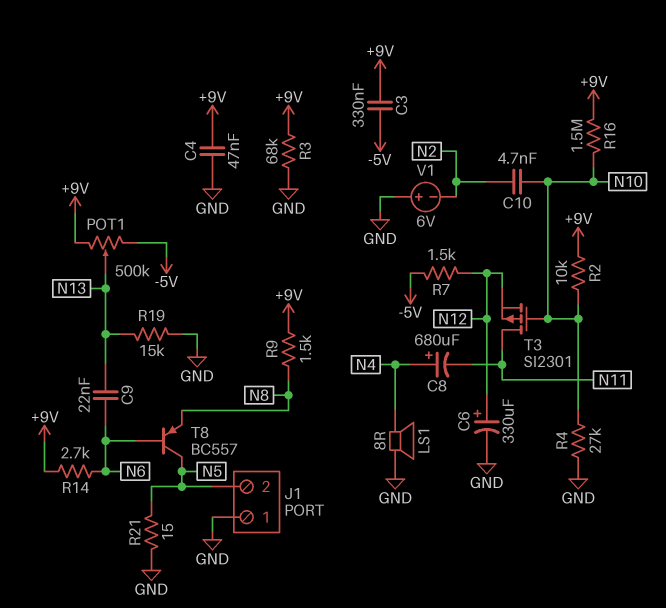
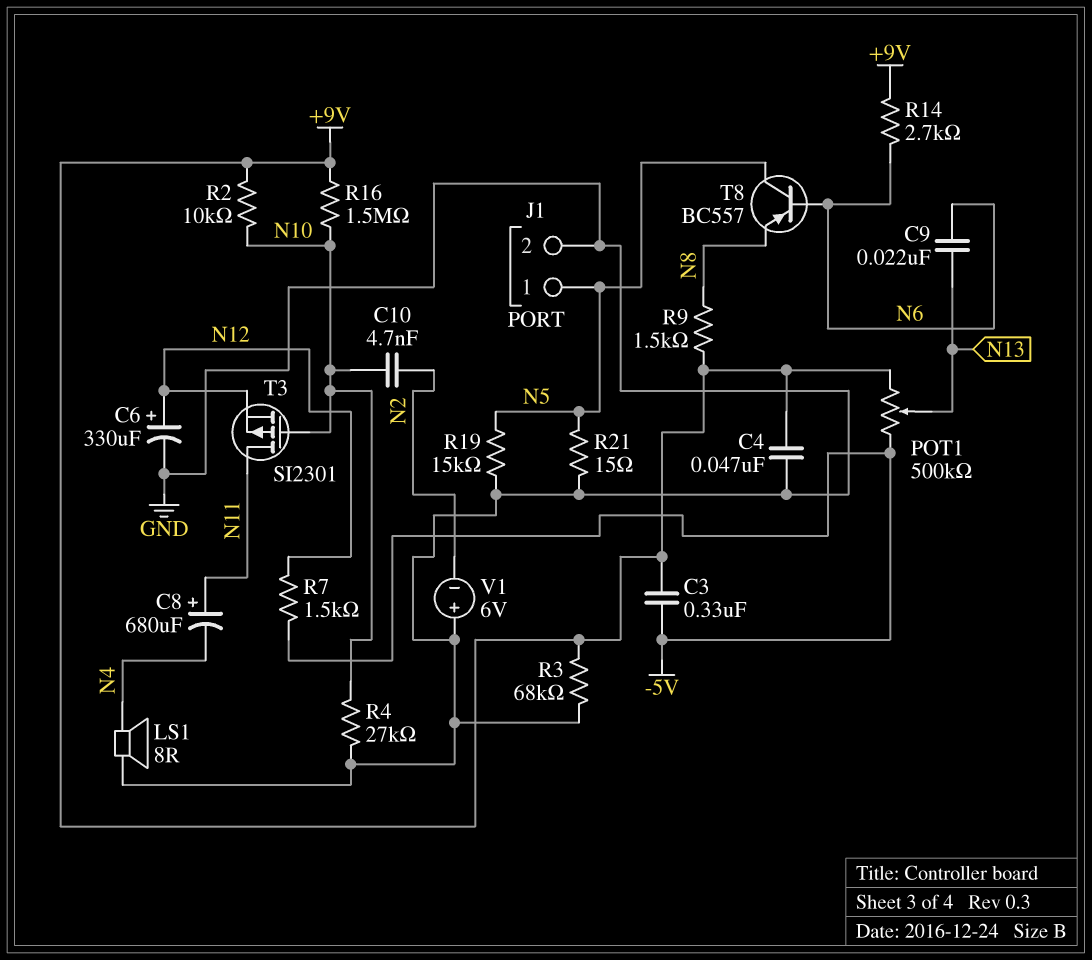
C8: 680uF (plus N4, minus N11) -> 680uF (plus N11, minus N4)
J1 pin 1: GND -> N5
J1 pin 2: N5 -> GND
R19: 15k (GND, N13) -> 15k (GND, N5)

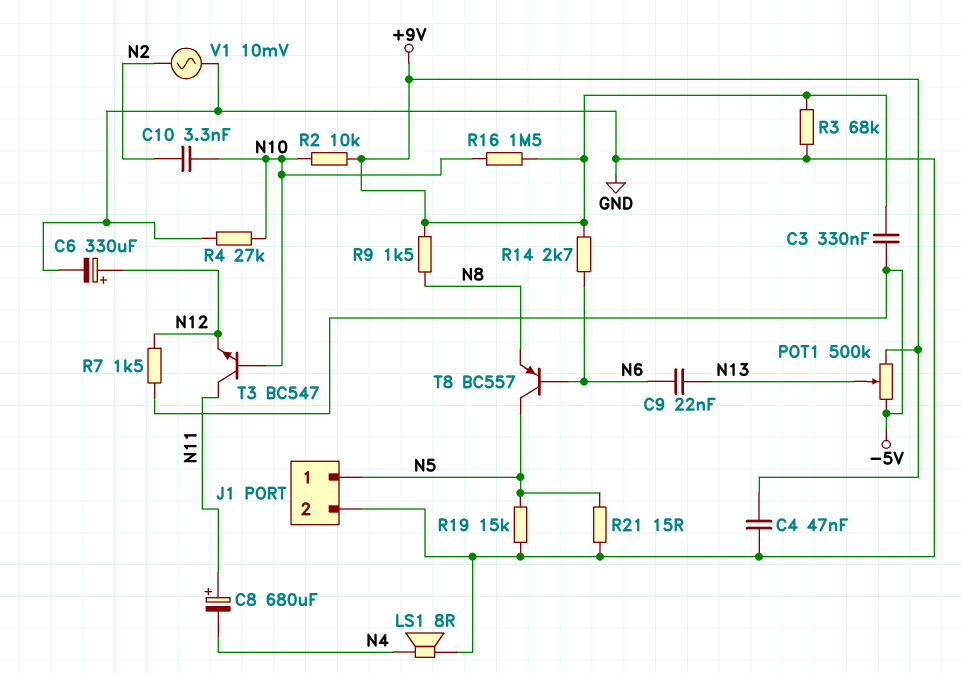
C10: 4.7nF (N2, N10) -> 3.3nF (N2, N10)
T3: PMOS SI2301 (G N10, D N11, S N12) -> NPN BC547 (B N10, C N11, E N12)
V1: 6V (plus GND, minus N2) -> AC 10mV (GND, N2)

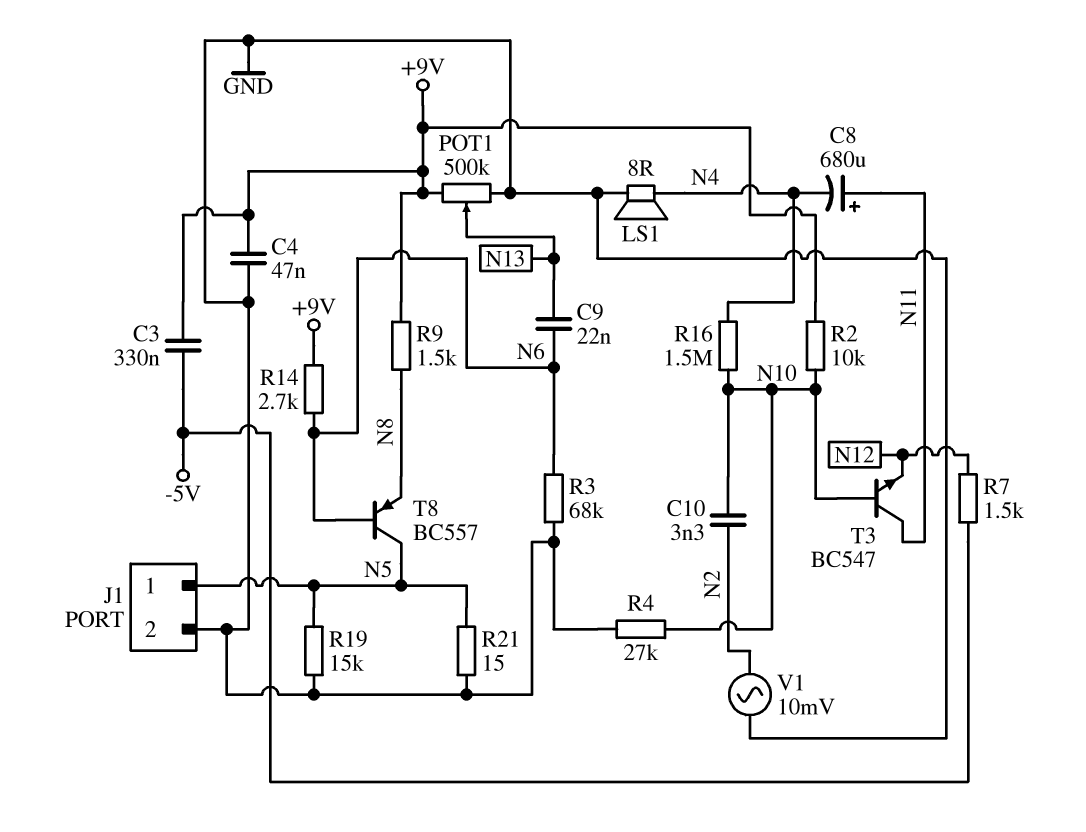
C6: 330uF (plus N12, minus GND) -> none
POT1: 500k (+9V, -5V, wiper N13) -> 500k (+9V, GND, wiper N13)
R3: 68k (+9V, GND) -> 68k (GND, N6)
R16: 1.5M (+9V, N10) -> 1.5M (N4, N10)

